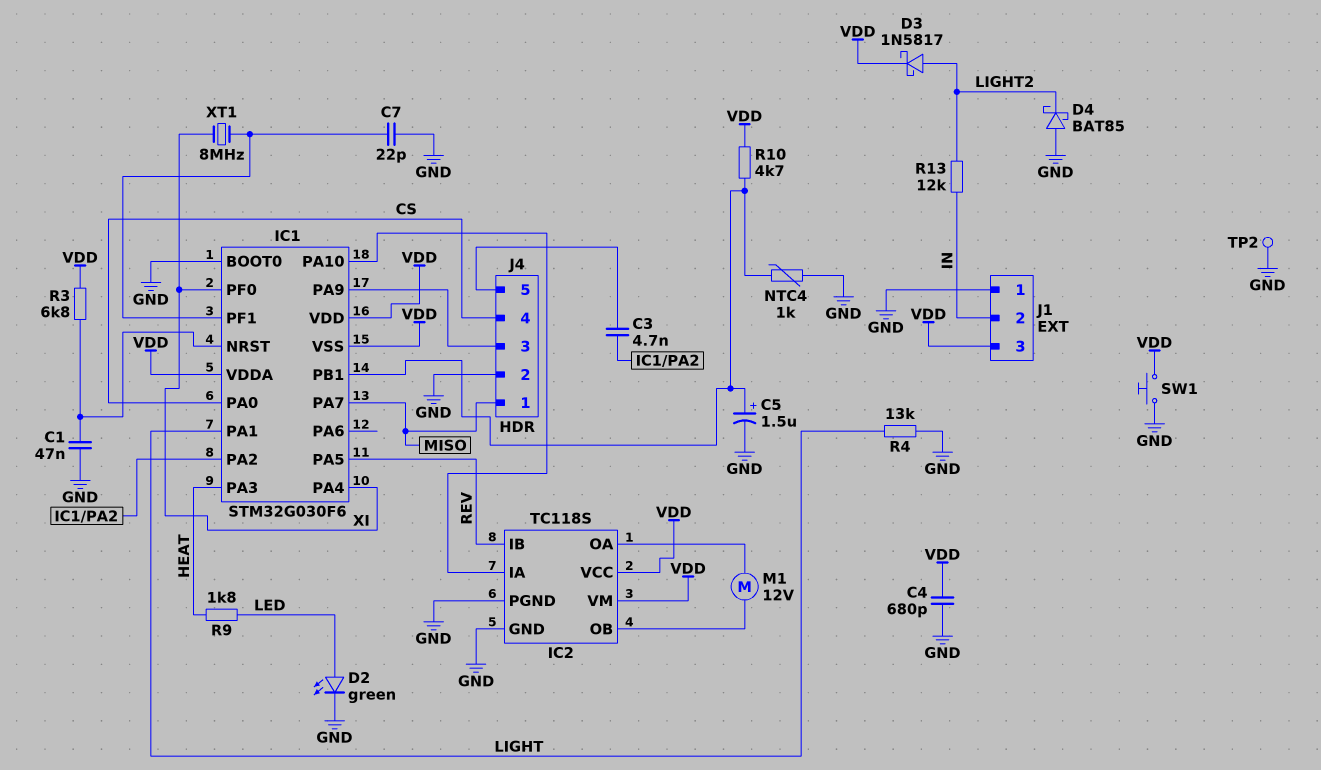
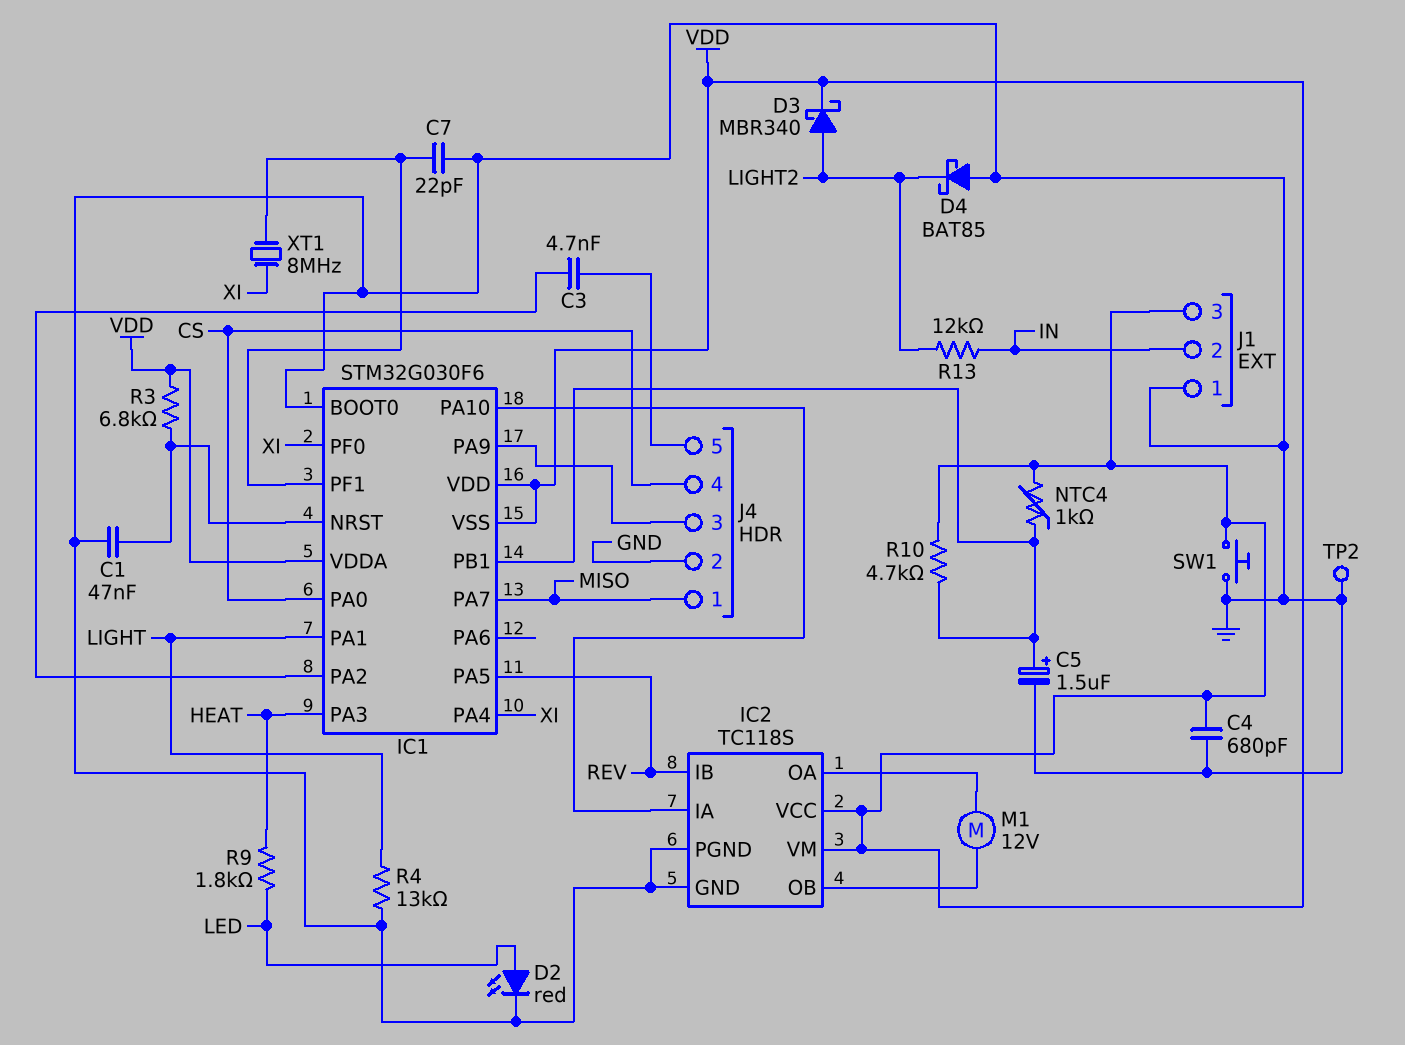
D2: LED green (A LED, K GND) -> LED red (A LED, K GND)
D3: schottky 1N5817 (A LIGHT2, K VDD) -> schottky MBR340 (A LIGHT2, K VDD)
NTC4: 1k (GND, IC1/PB1) -> 1k (IC1/PB1, VDD)

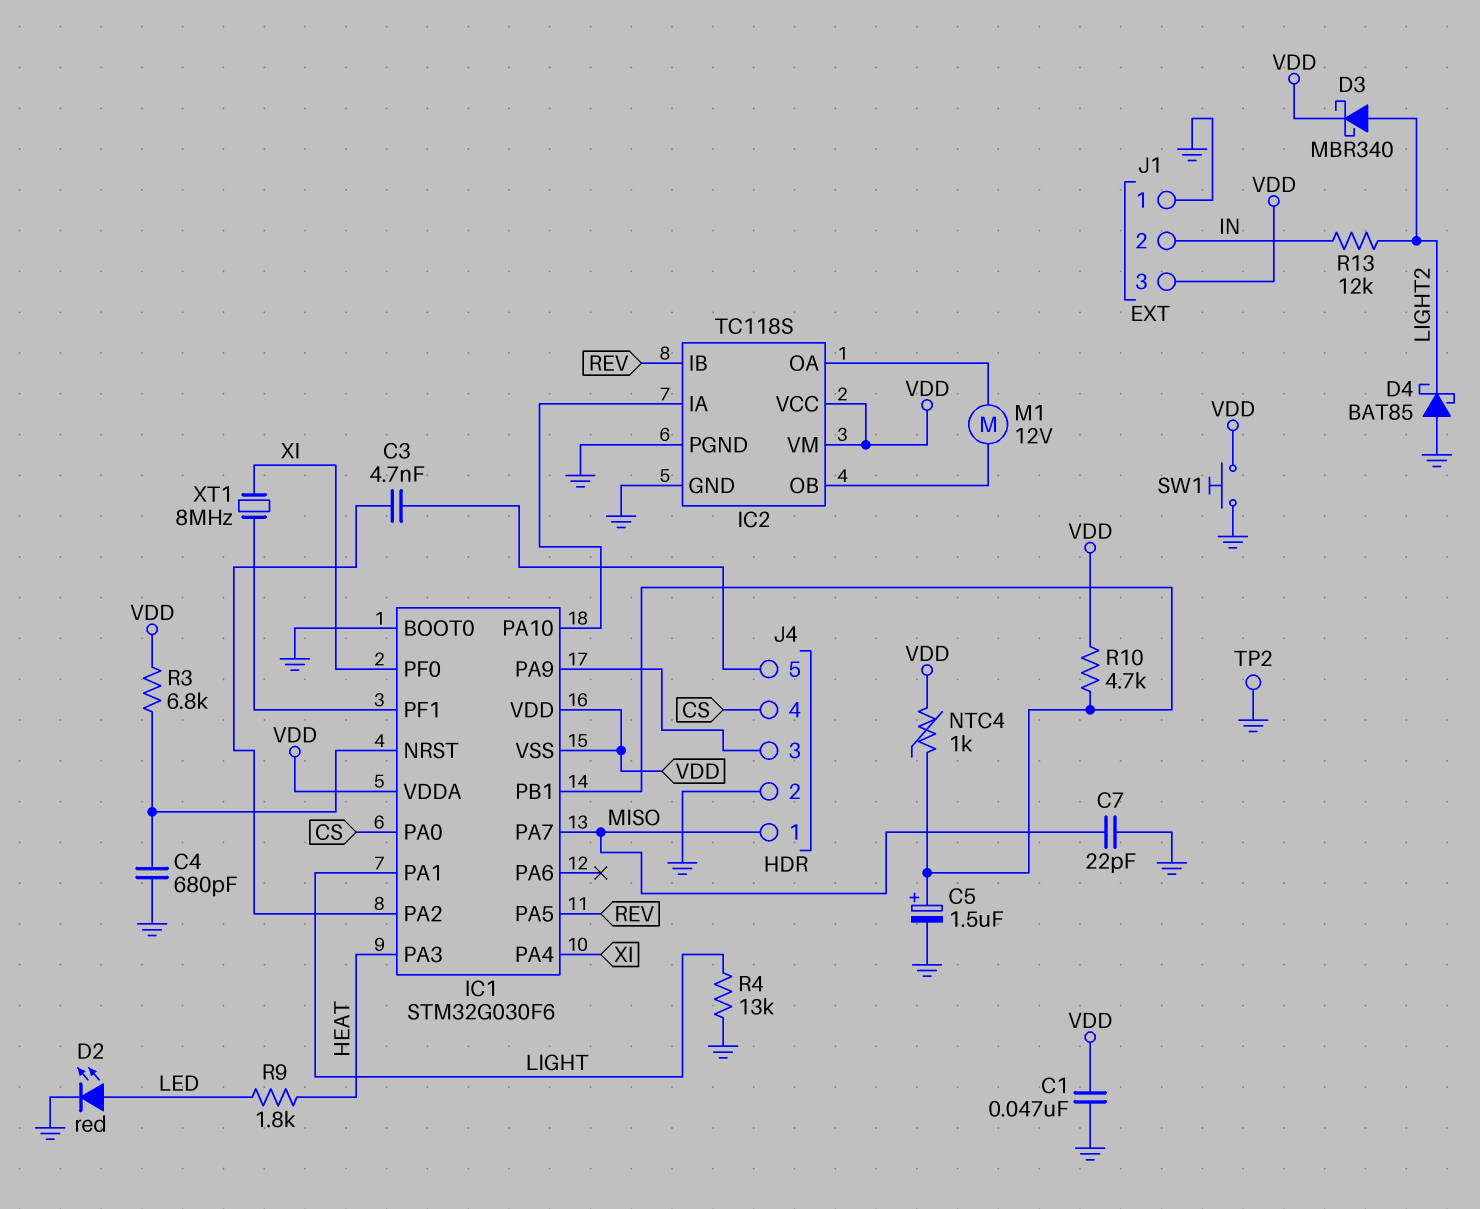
C1: 47nF (GND, IC1/NRST) -> 47nF (GND, VDD)
C4: 680pF (GND, VDD) -> 680pF (GND, IC1/NRST)
C7: 22pF (GND, IC1/PF1) -> 22pF (GND, MISO)

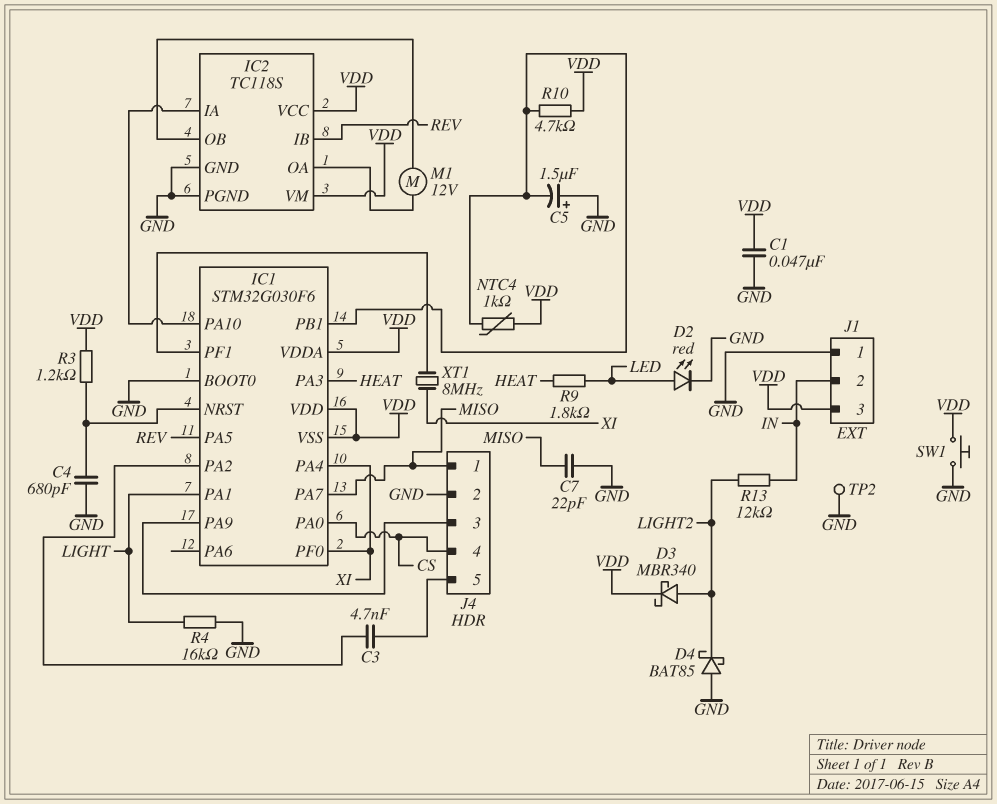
C5: 1.5uF (plus IC1/PB1, minus GND) -> 1.5uF (plus GND, minus IC1/PB1)
R3: 6.8k (IC1/NRST, VDD) -> 1.2k (IC1/NRST, VDD)
R4: 13k (GND, LIGHT) -> 16k (GND, LIGHT)

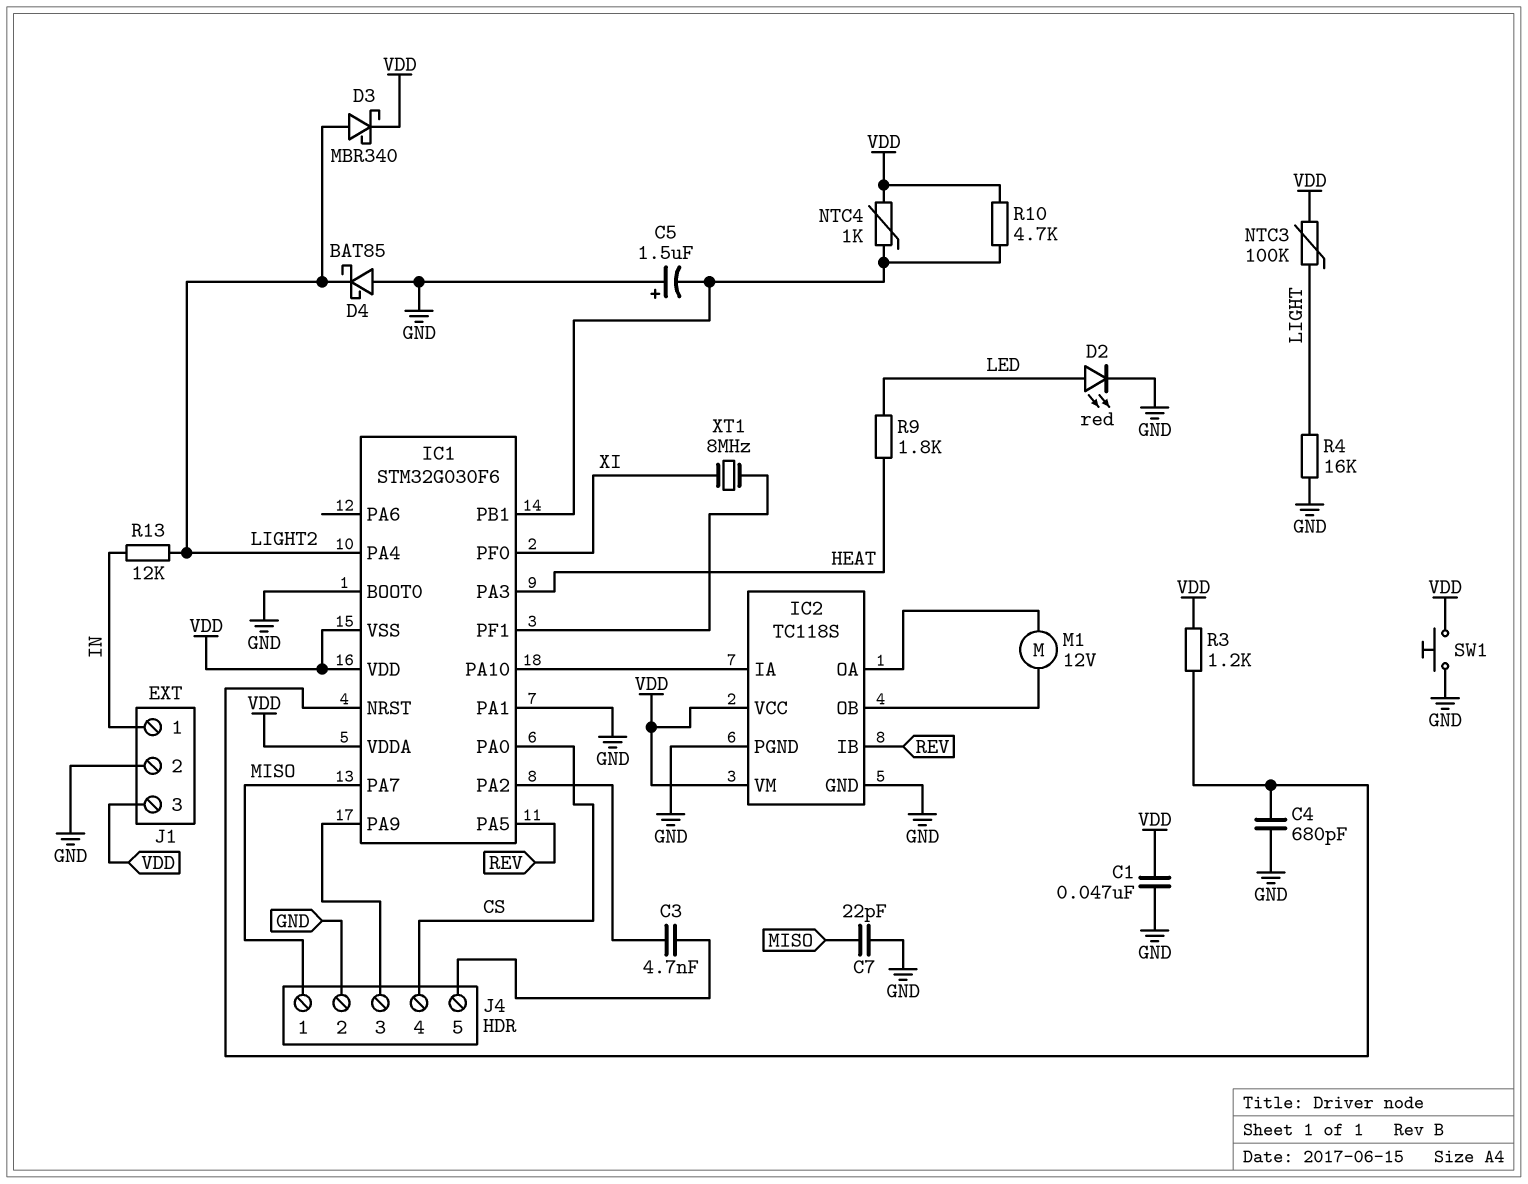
IC1 pin PA1: LIGHT -> GND
IC1 pin PA4: XI -> LIGHT2
J1 pin 1: GND -> IN
J1 pin 2: IN -> GND
NTC3: none -> 100k (LIGHT, VDD)
TP2: test point (GND) -> none

